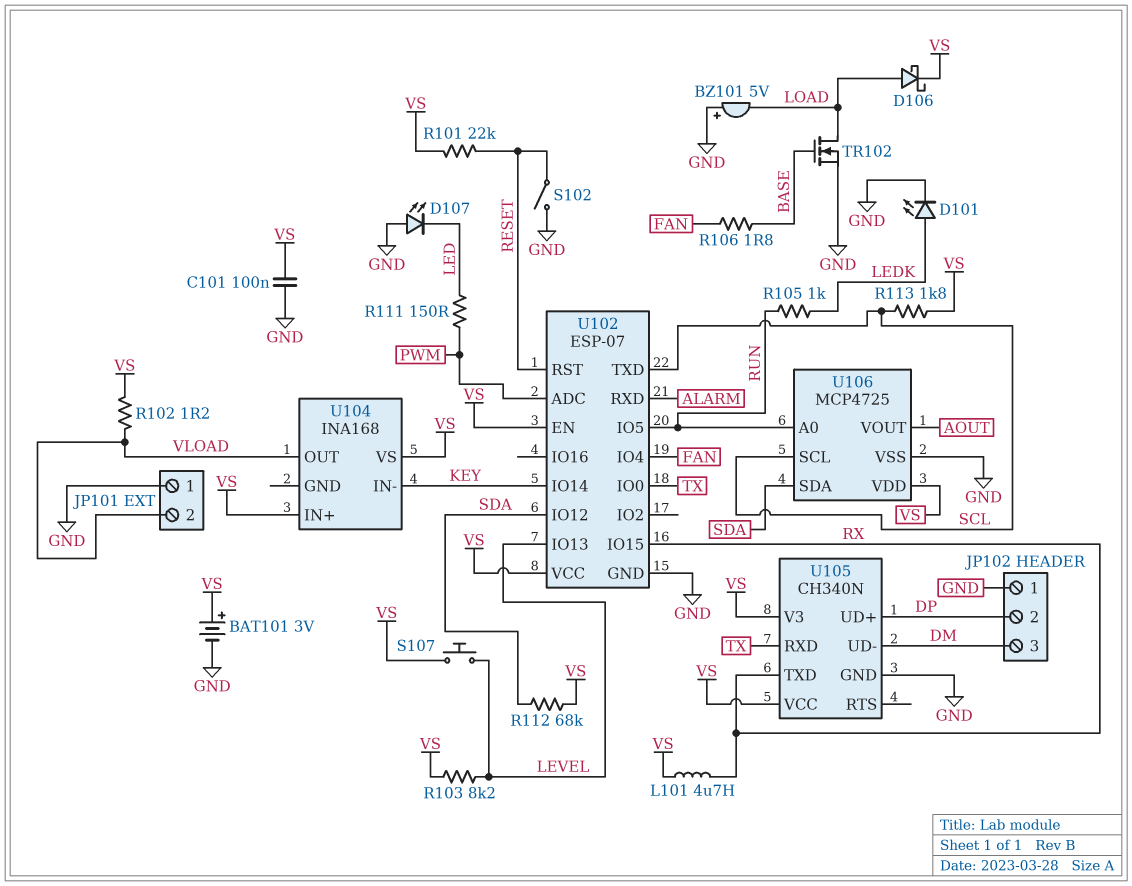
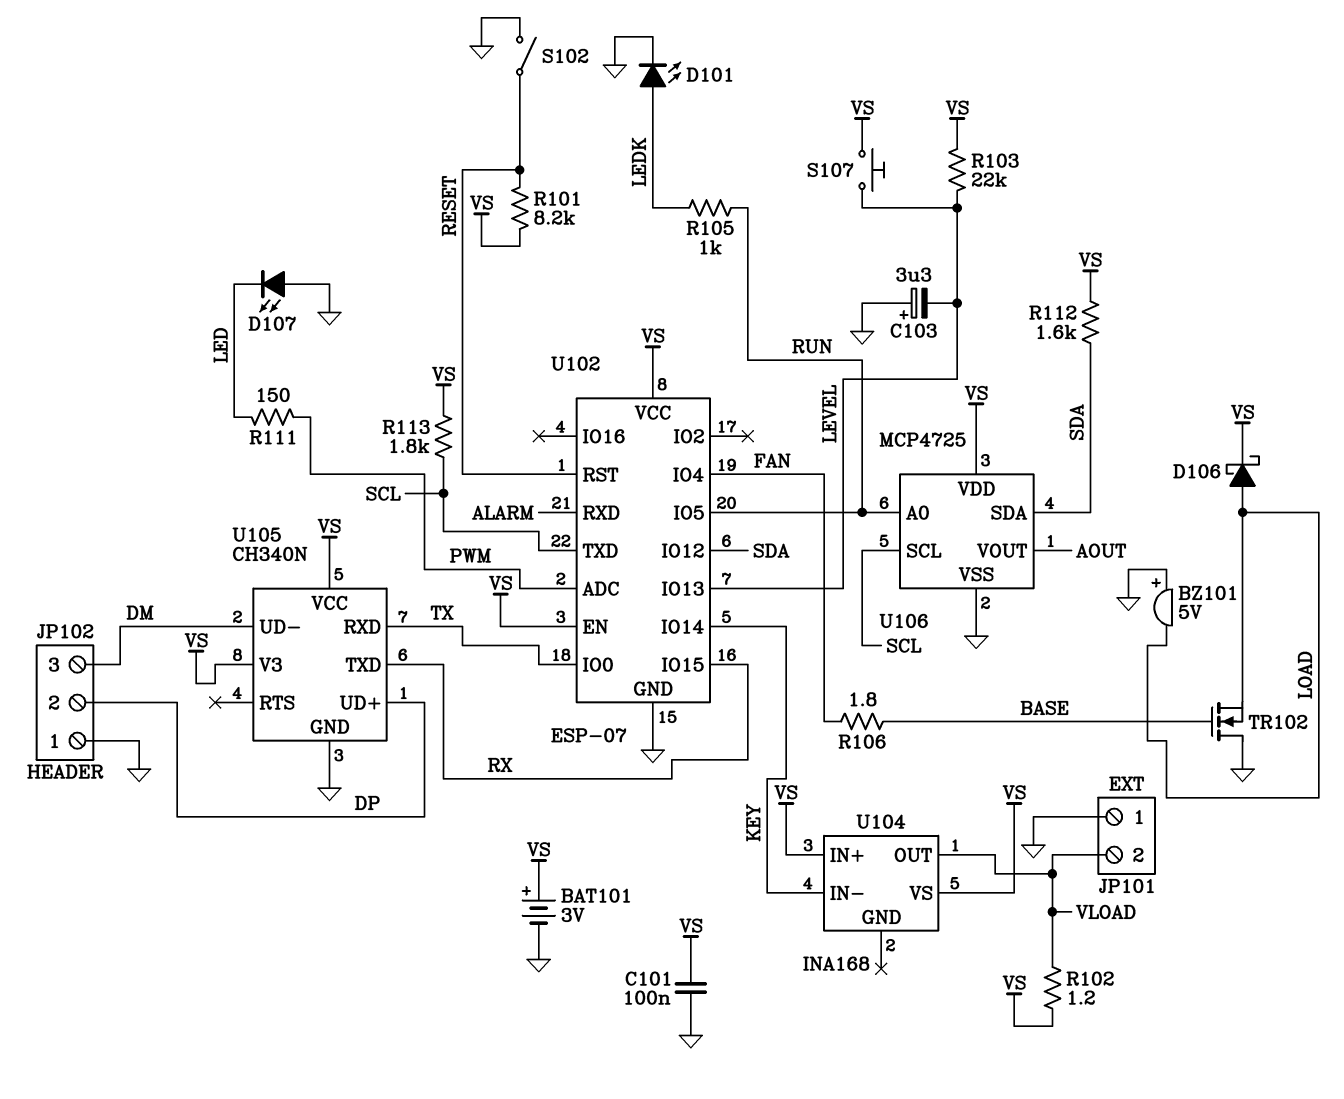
C103: none -> 3.3uF (plus GND, minus LEVEL)
L101: 4.7uH (RX, VS) -> none
R101: 22k (RESET, VS) -> 8.2k (RESET, VS)
R103: 8.2k (LEVEL, VS) -> 22k (LEVEL, VS)
R112: 68k (SDA, VS) -> 1.6k (SDA, VS)
TR102: NMOS (G BASE, D LOAD, S GND) -> NMOS (G BASE, D GND, S LOAD)

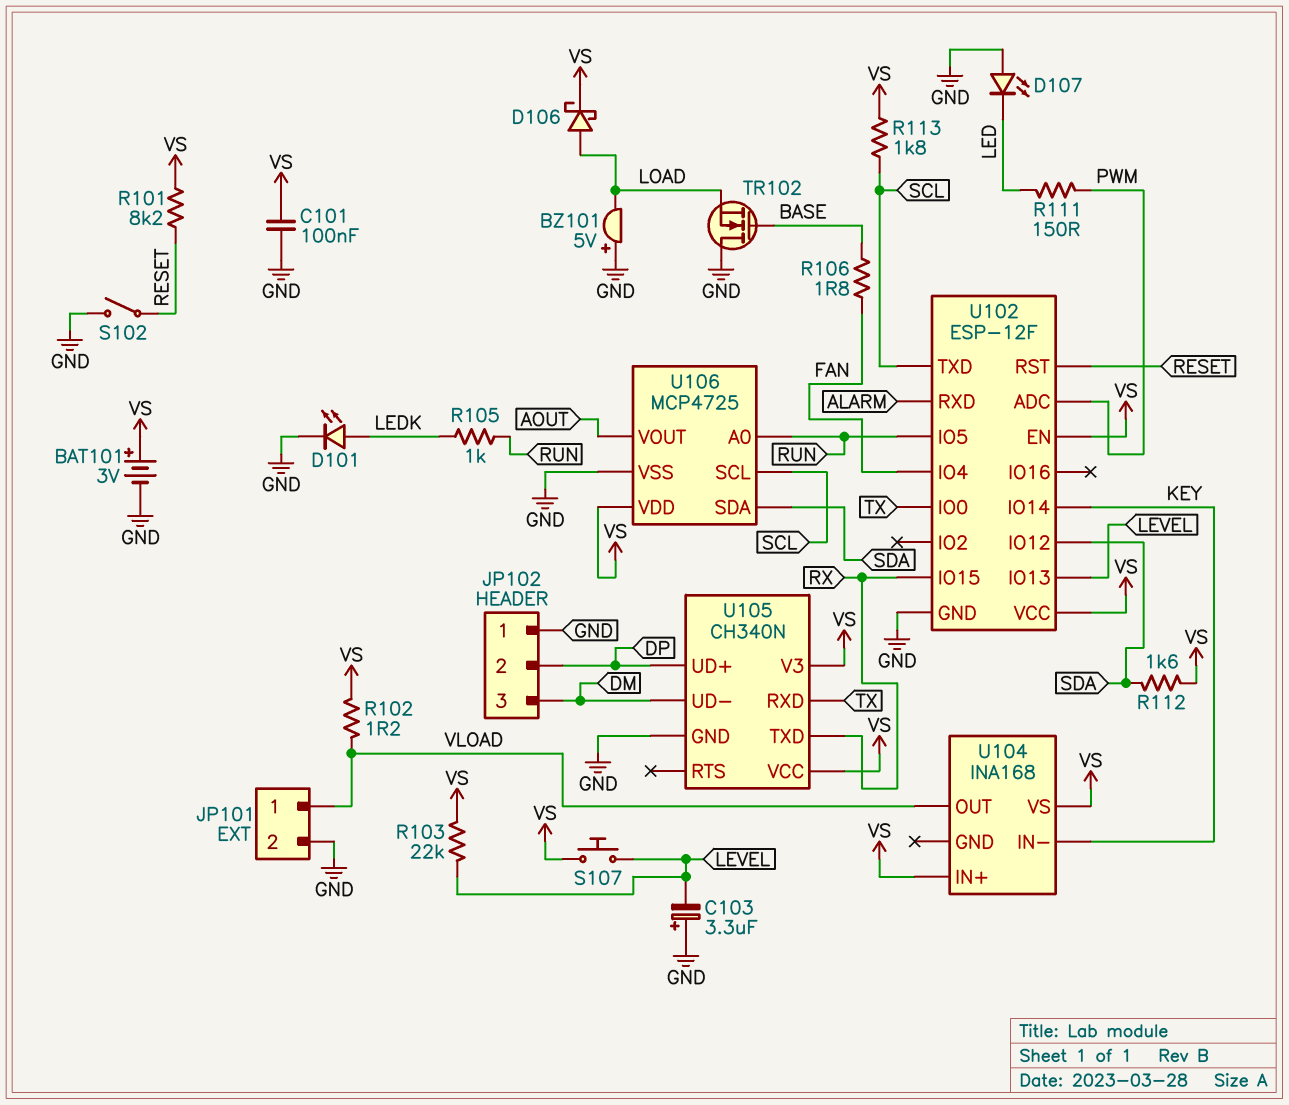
JP101 pin 1: GND -> VLOAD
JP101 pin 2: VLOAD -> GND
U102: ESP-07 -> ESP-12F

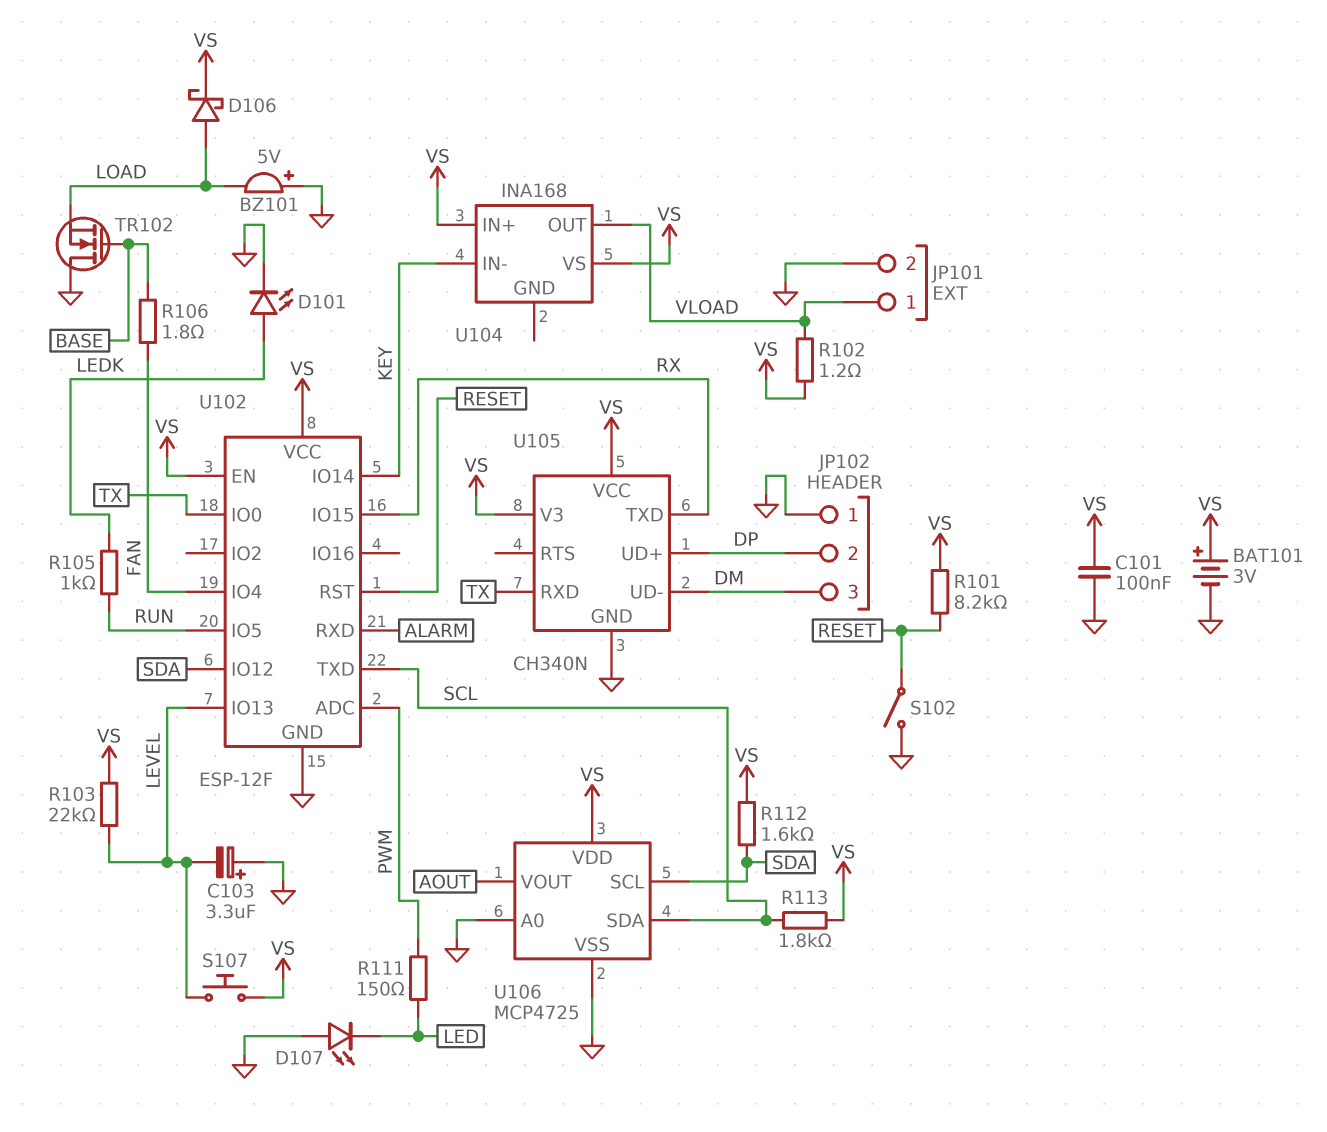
U106 pin A0: RUN -> GND
U106 pin SCL: SCL -> SDA
U106 pin SDA: SDA -> SCL

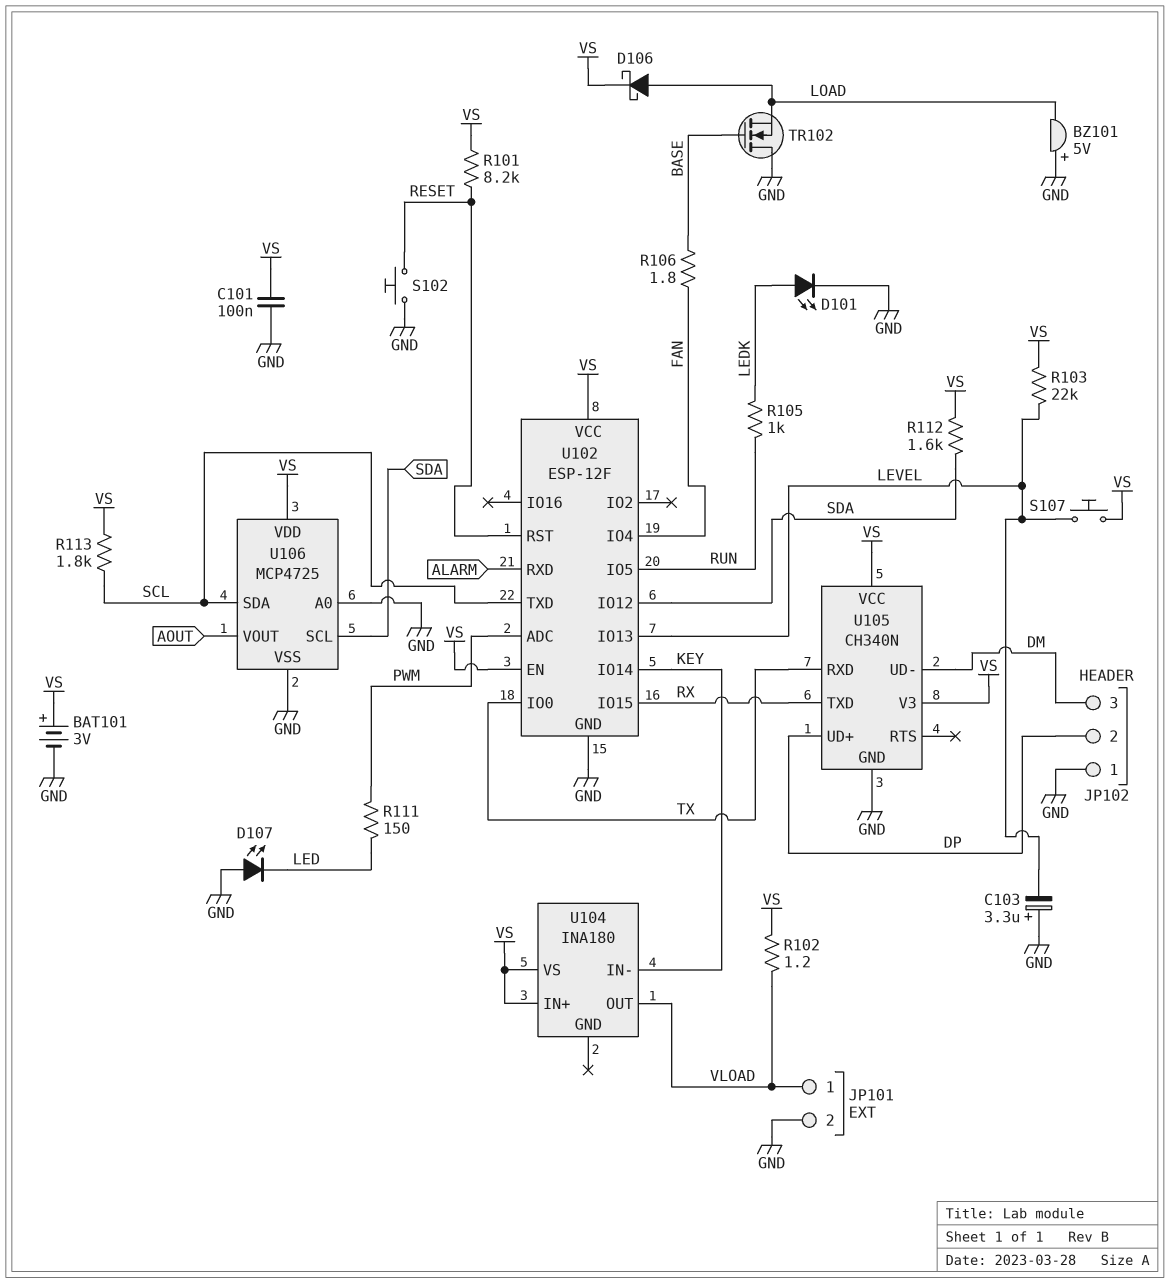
S102: switch (GND, RESET) -> button (GND, RESET)
U104: INA168 -> INA180

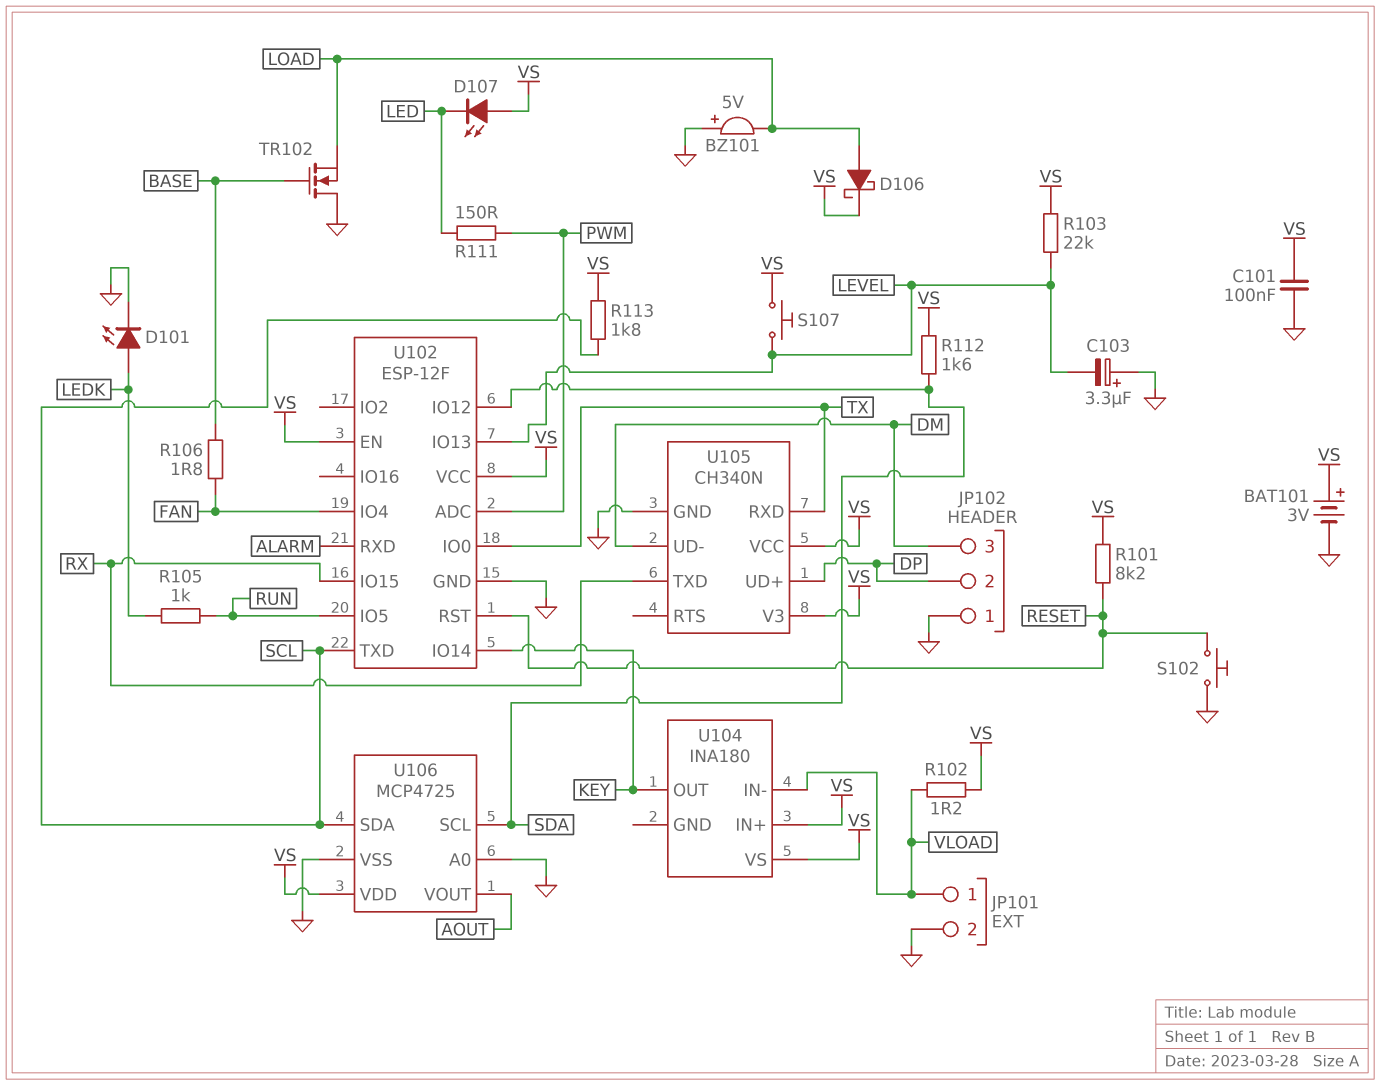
D107: LED (A GND, K LED) -> LED (A VS, K LED)
U104 pin IN-: KEY -> VLOAD
U104 pin OUT: VLOAD -> KEY

